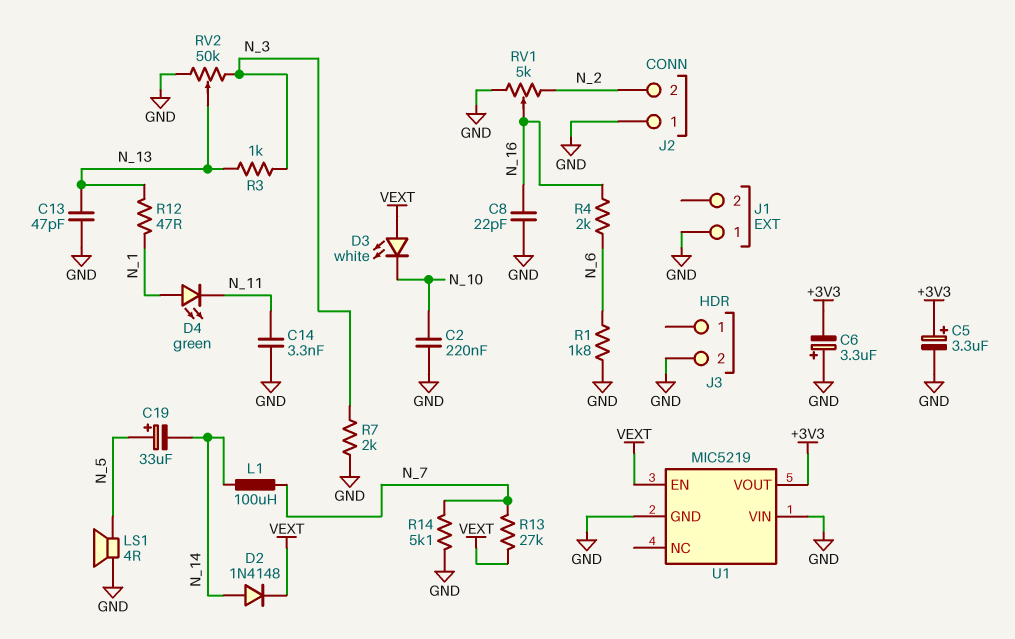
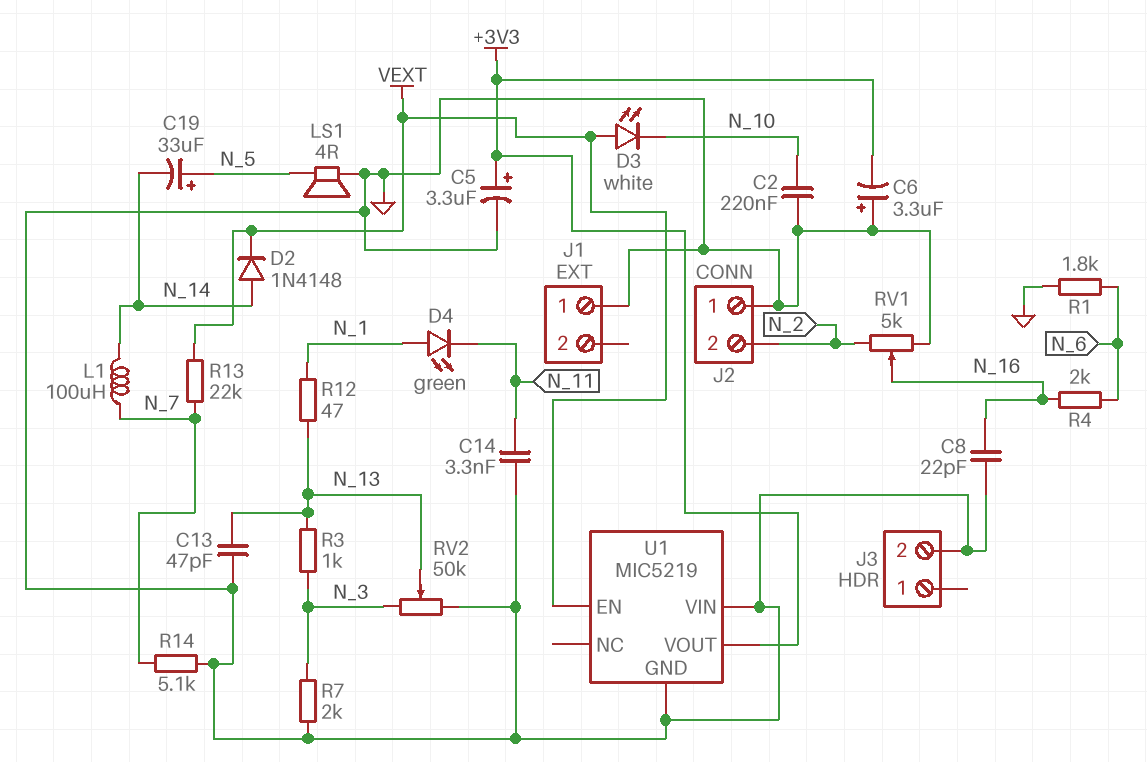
R13: 27k (N_7, VEXT) -> 22k (N_7, VEXT)

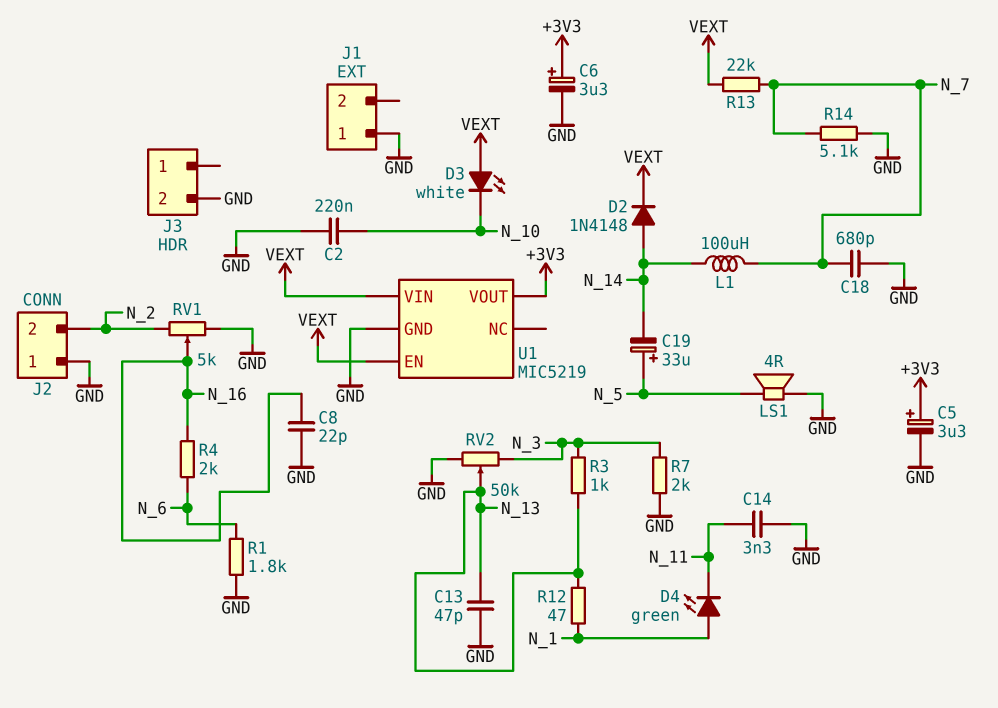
C6: 3.3uF (plus GND, minus +3V3) -> 3.3uF (plus +3V3, minus GND)
C18: none -> 680pF (GND, N_7)
U1 pin VIN: GND -> VEXT

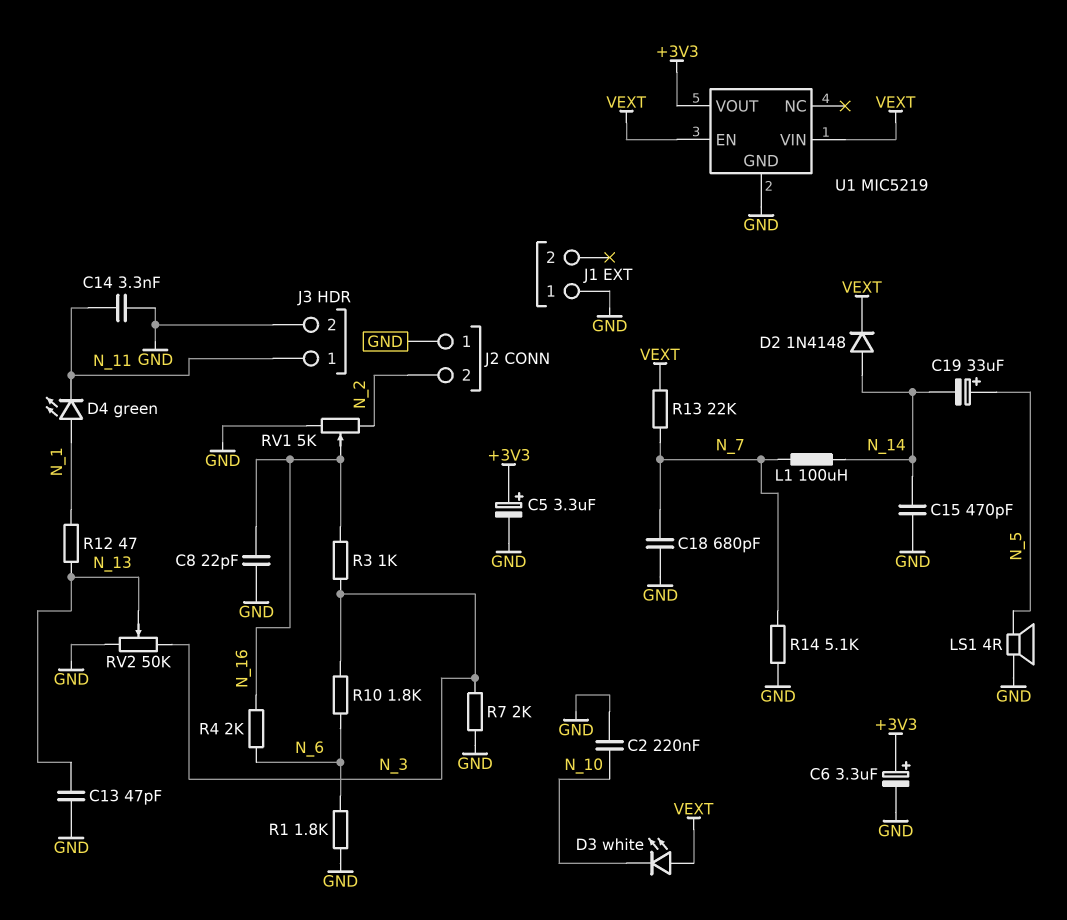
C15: none -> 470pF (GND, N_14)
J3 pin 1: none -> N_11
R3: 1k (N_3, N_13) -> 1k (N_3, N_16)
R10: none -> 1.8k (N_3, N_6)

